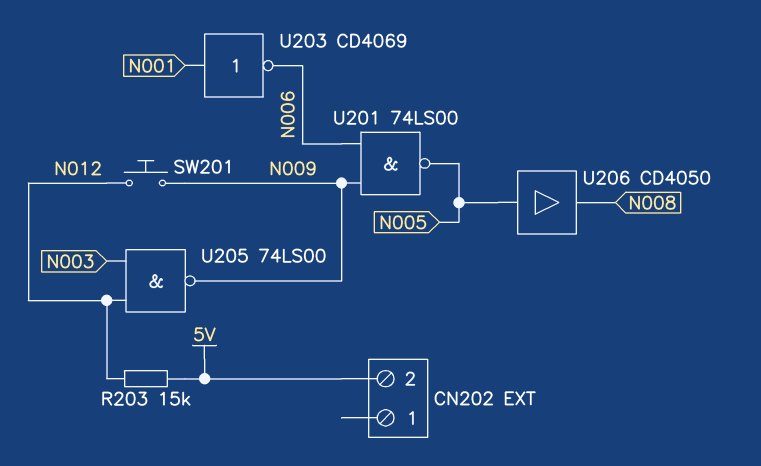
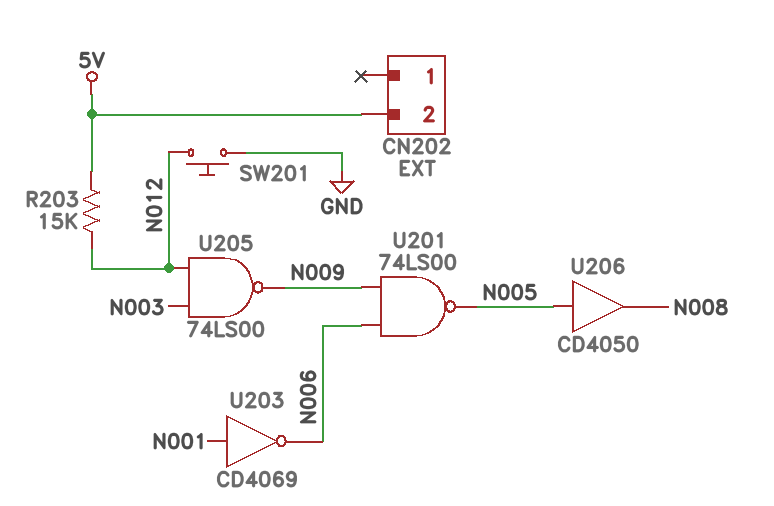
SW201: button (N009, N012) -> button (GND, N012)

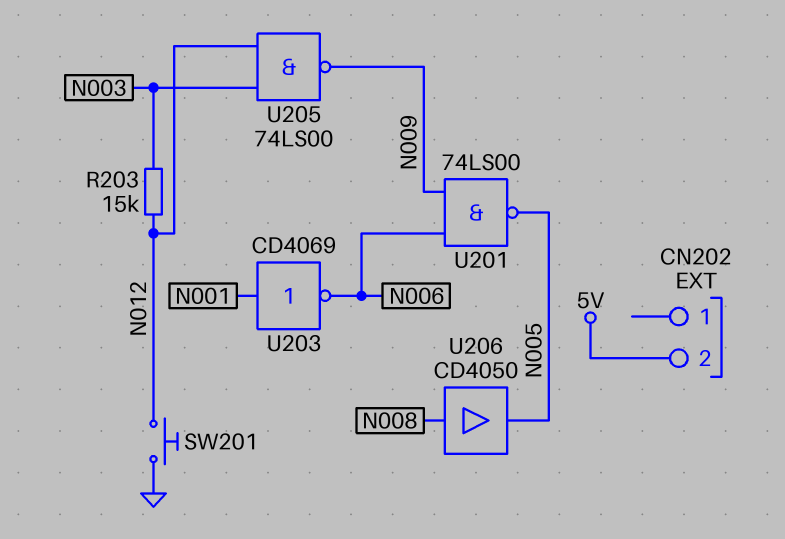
R203: 15k (5V, N012) -> 15k (N003, N012)
U206: buffer CD4050 (in N005, out N008) -> buffer CD4050 (in N008, out N005)

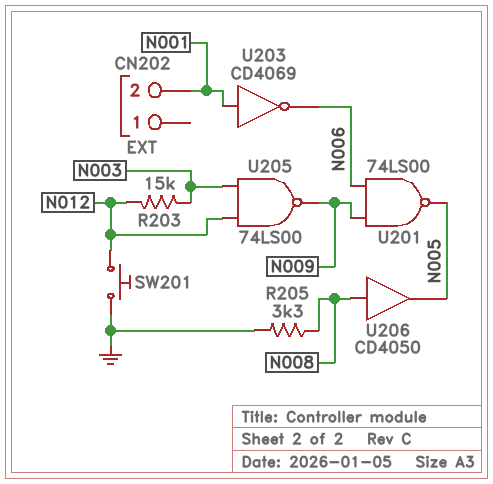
CN202 pin 2: 5V -> N001
R205: none -> 3.3k (GND, N008)

